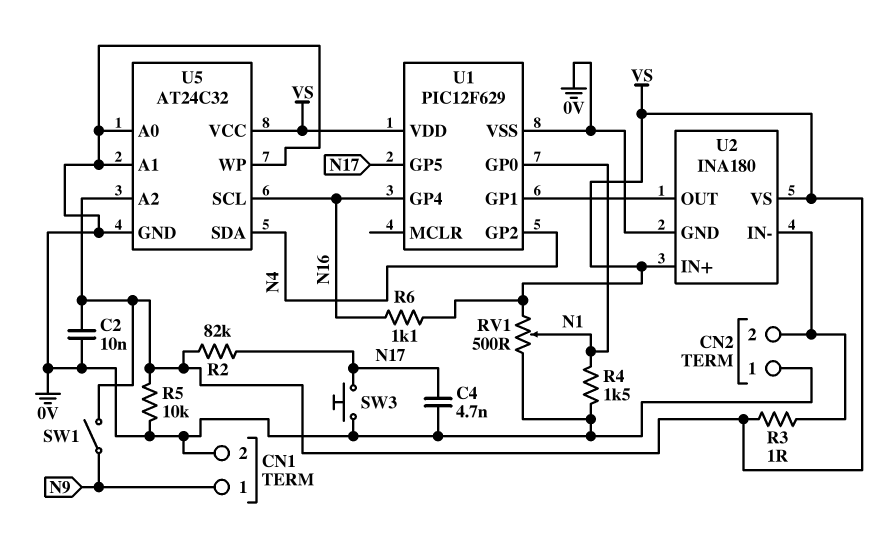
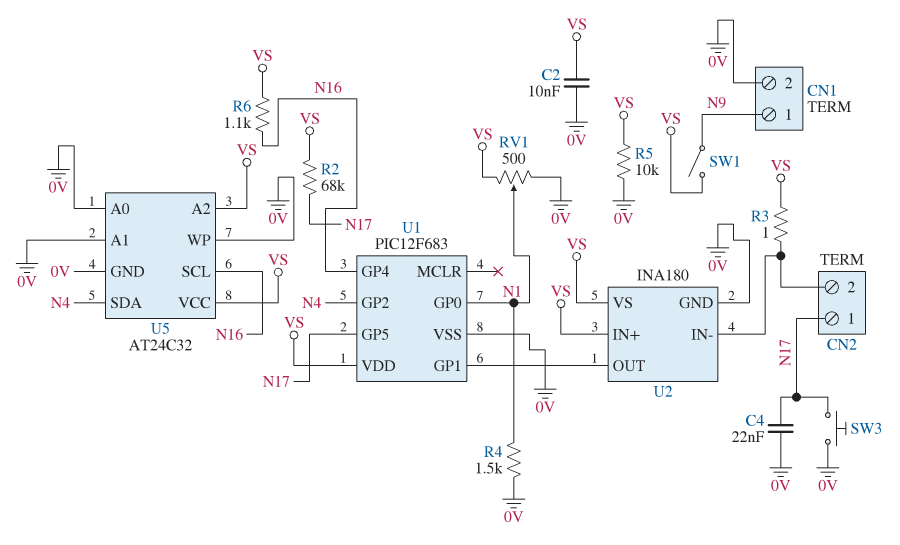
C4: 4.7nF (0V, N17) -> 22nF (0V, N17)
CN2 pin 1: 0V -> N17
R2: 82k (N17, VS) -> 68k (N17, VS)
U1: PIC12F629 -> PIC12F683

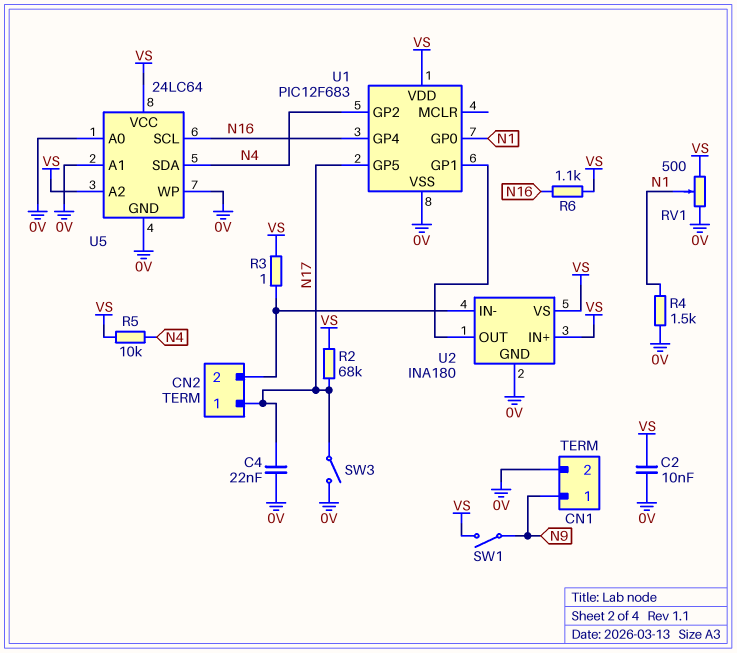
R5: 10k (0V, VS) -> 10k (N4, VS)
SW3: button (0V, N17) -> switch (0V, N17)
U5: AT24C32 -> 24LC64

